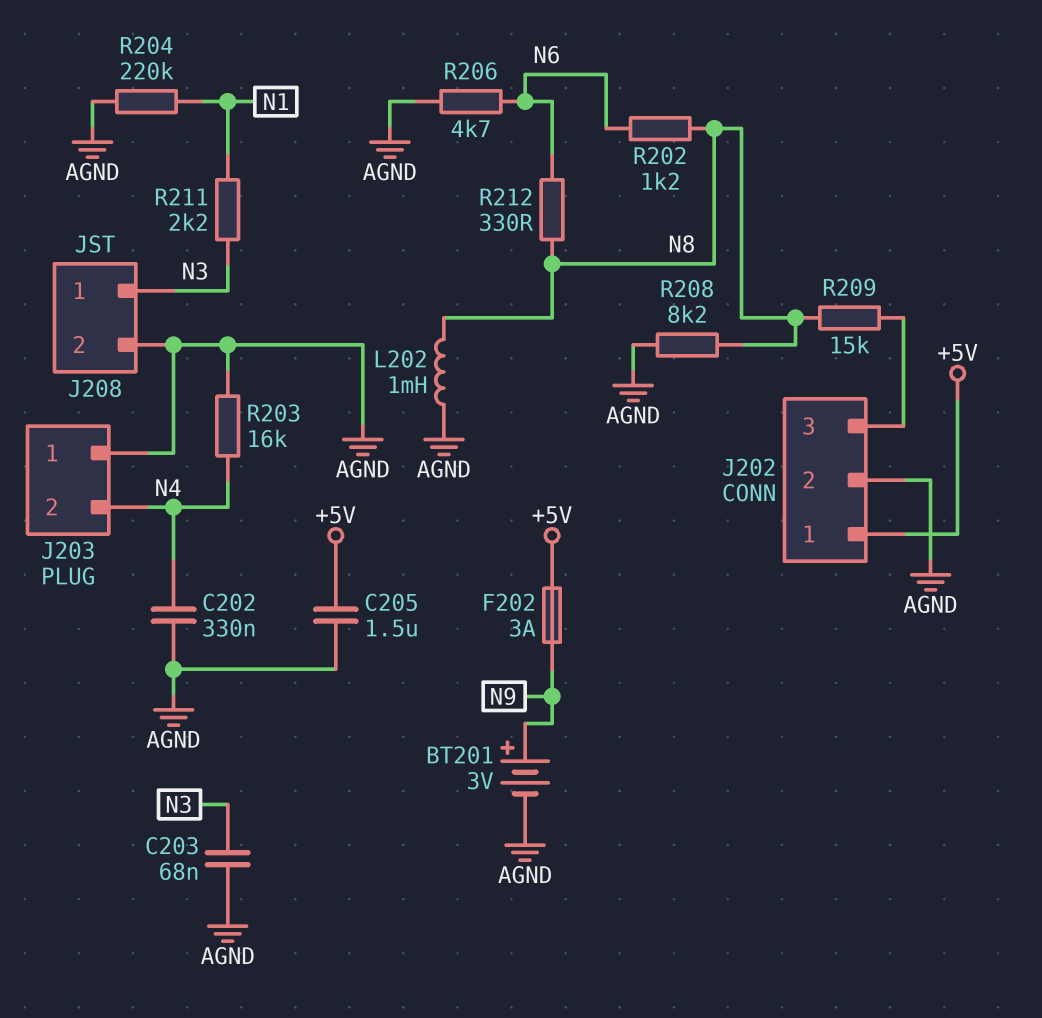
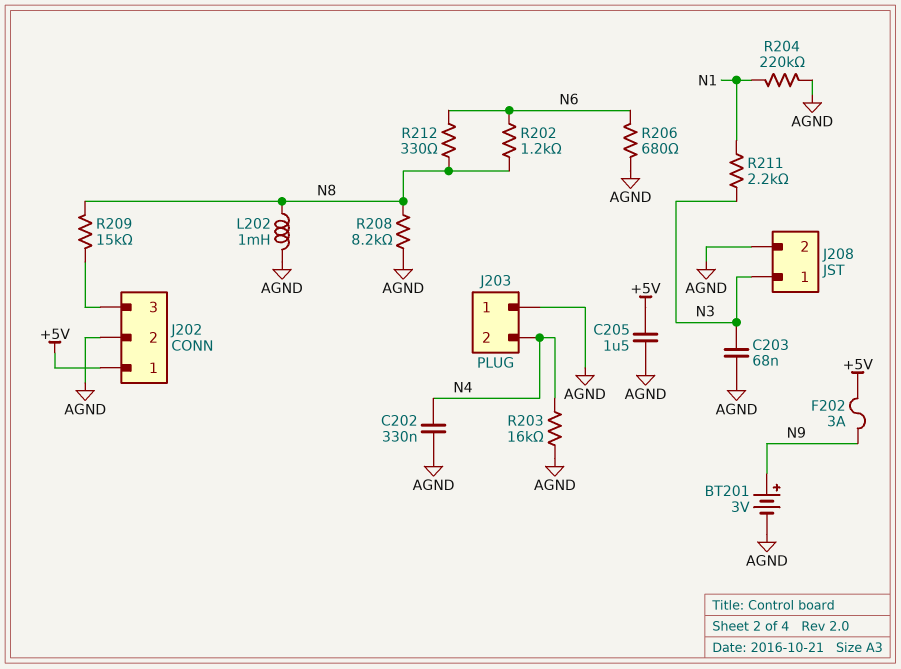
R206: 4.7k (AGND, N6) -> 680 (AGND, N6)

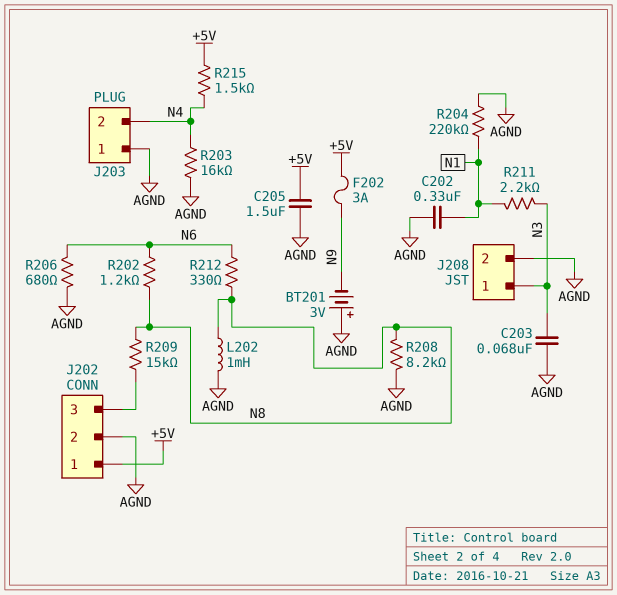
BT201: 3V (plus N9, minus AGND) -> 3V (plus AGND, minus N9)
C202: 330nF (AGND, N4) -> 330nF (AGND, N1)
R215: none -> 1.5k (+5V, N4)

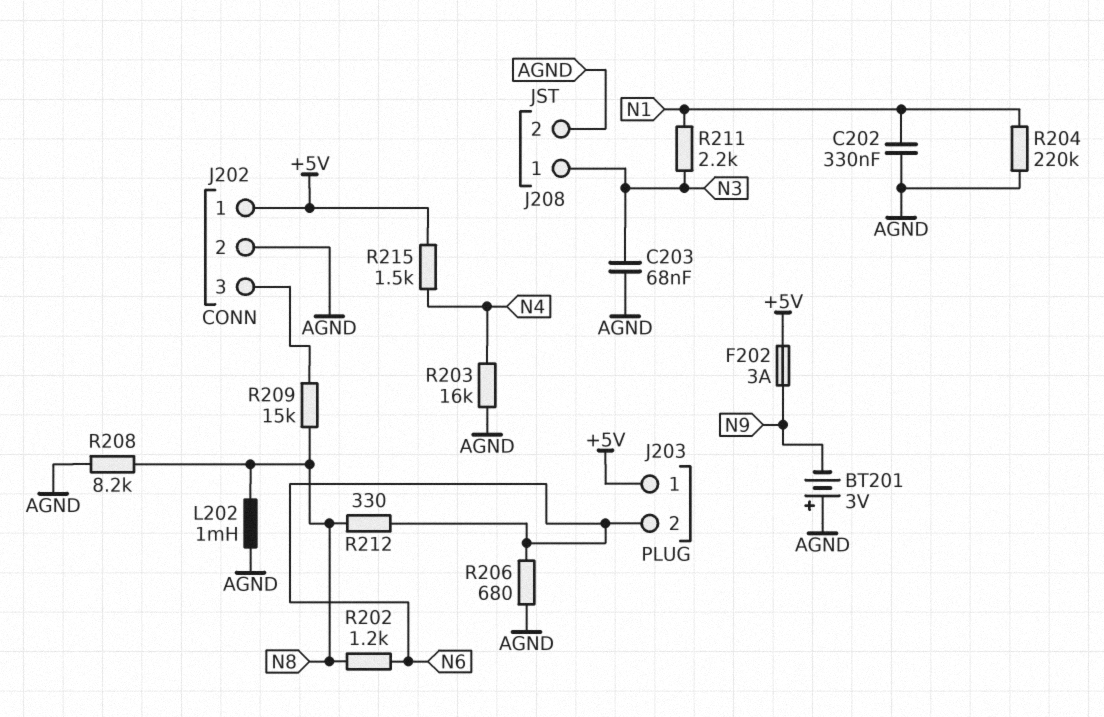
C205: 1.5uF (+5V, AGND) -> none
J203 pin 1: AGND -> +5V
J203 pin 2: N4 -> N6

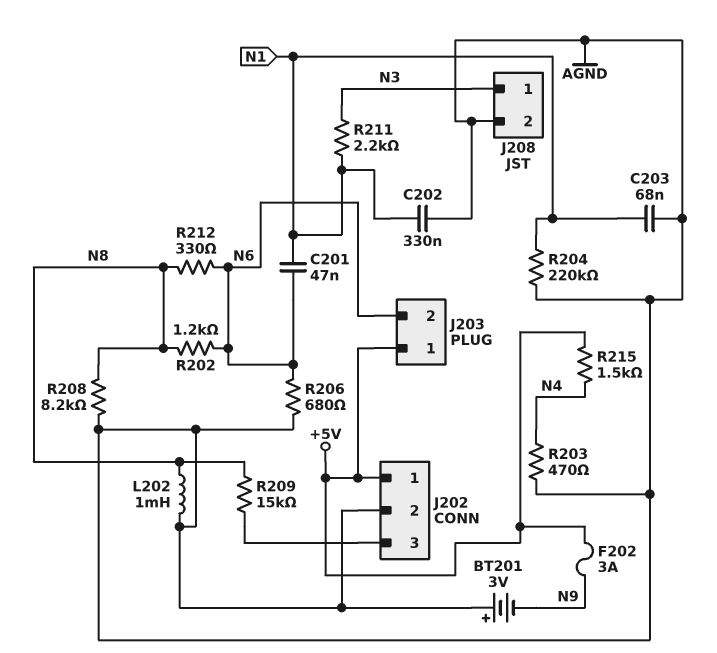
C201: none -> 47nF (N1, N6)
C203: 68nF (AGND, N3) -> 68nF (AGND, N1)
R203: 16k (AGND, N4) -> 470 (AGND, N4)

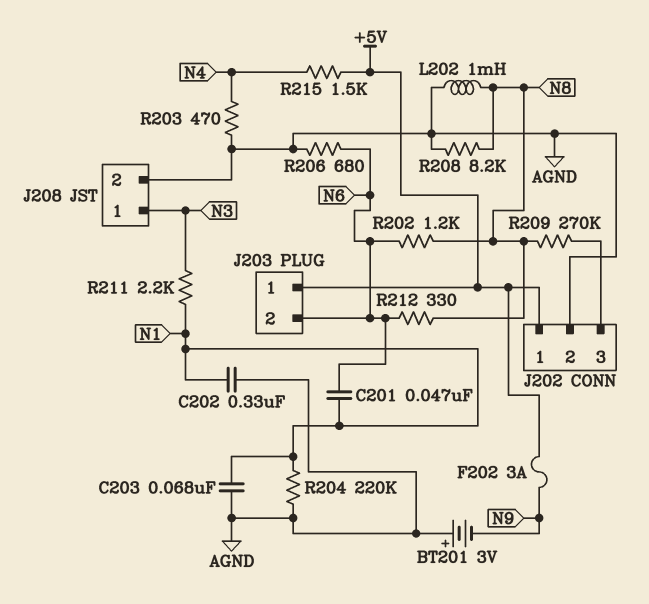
R209: 15k (J202/3, N8) -> 270k (J202/3, N8)

